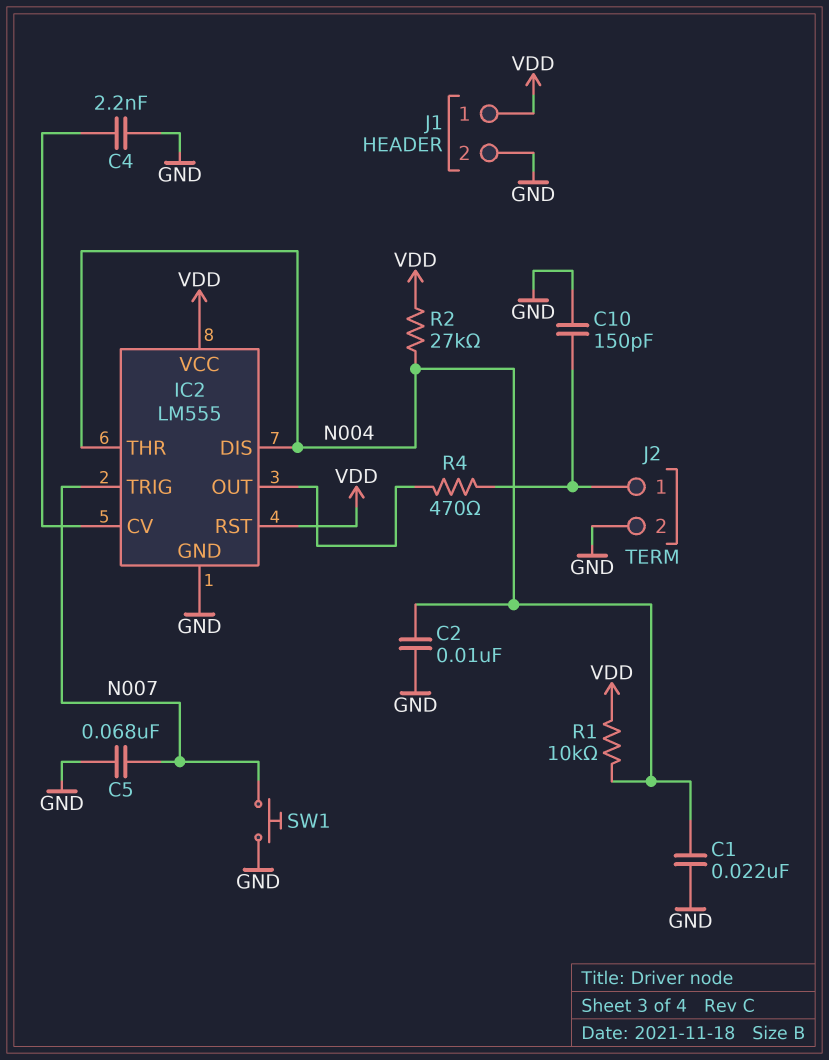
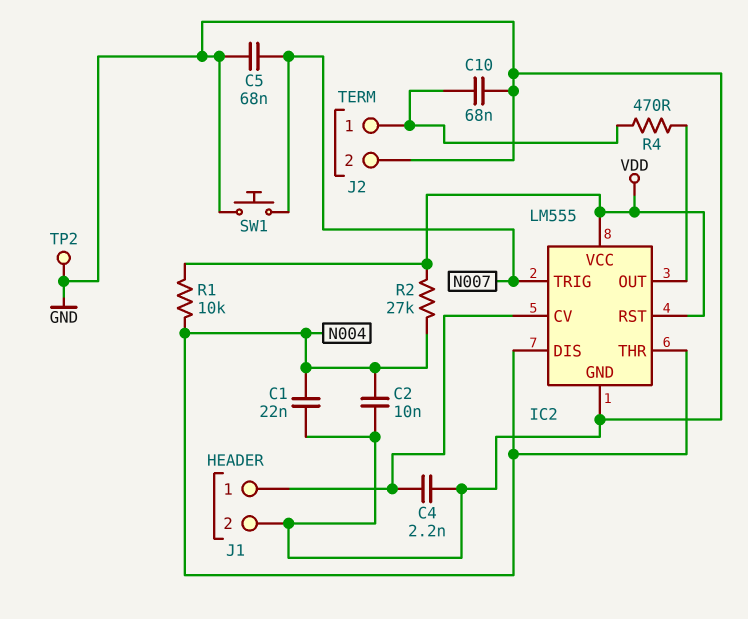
C10: 150pF (GND, J2/1) -> 68nF (GND, J2/1)
J1 pin 1: VDD -> IC2/CV
TP2: none -> test point (GND)

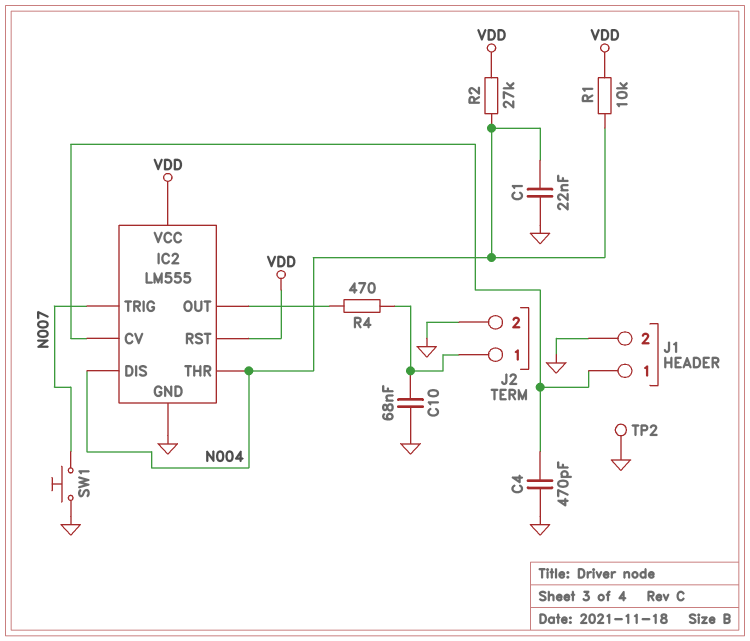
C2: 10nF (GND, N004) -> none
C4: 2.2nF (GND, IC2/CV) -> 470pF (GND, IC2/CV)
C5: 68nF (GND, N007) -> none

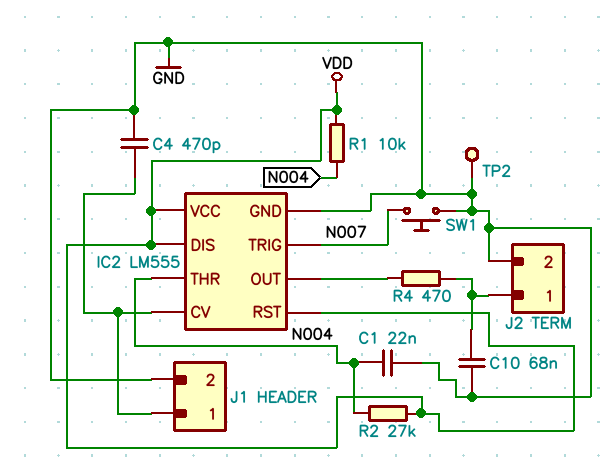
IC2 pin DIS: N004 -> VDD

